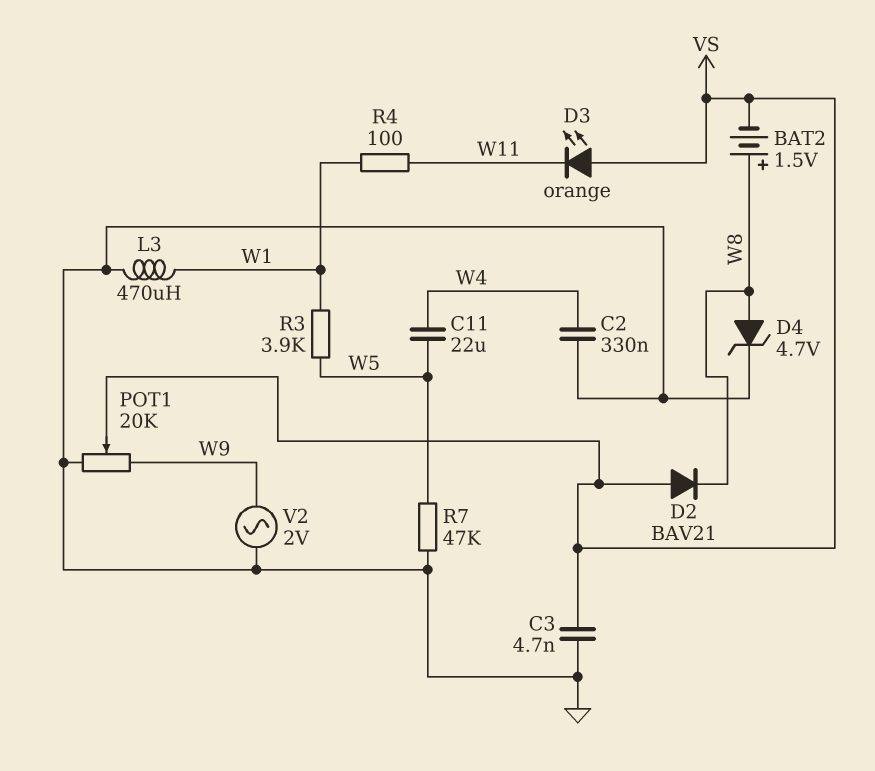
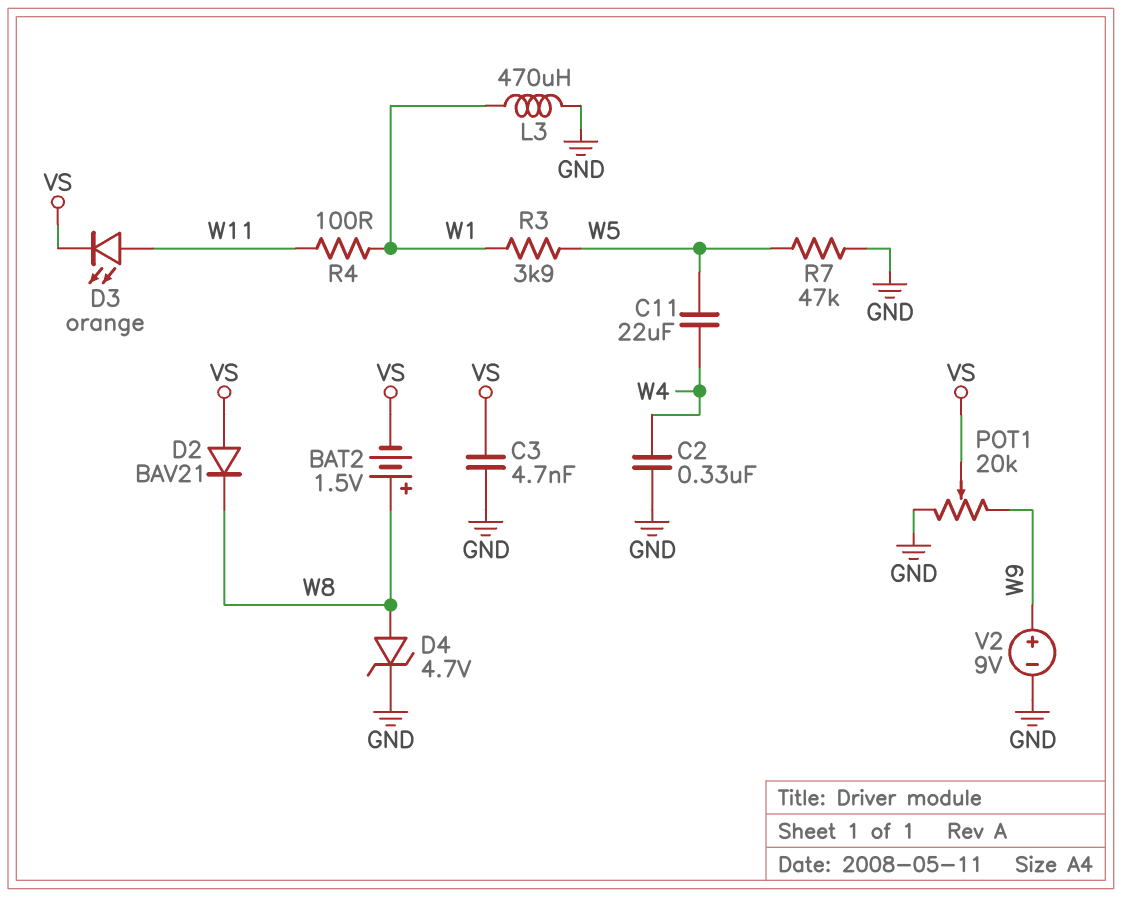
D3: LED orange (A VS, K W11) -> LED orange (A W11, K VS)
V2: AC 2V (GND, W9) -> 9V (plus W9, minus GND)

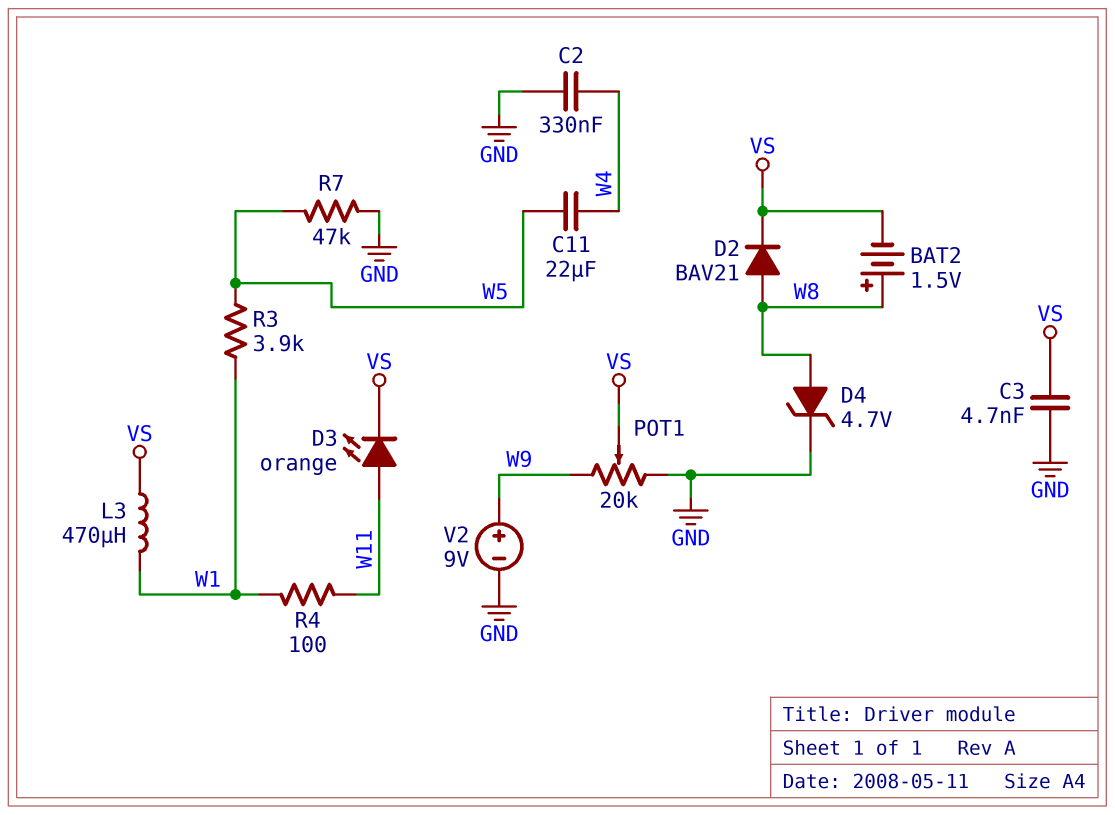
D2: diode BAV21 (A VS, K W8) -> diode BAV21 (A W8, K VS)
L3: 470uH (GND, W1) -> 470uH (VS, W1)

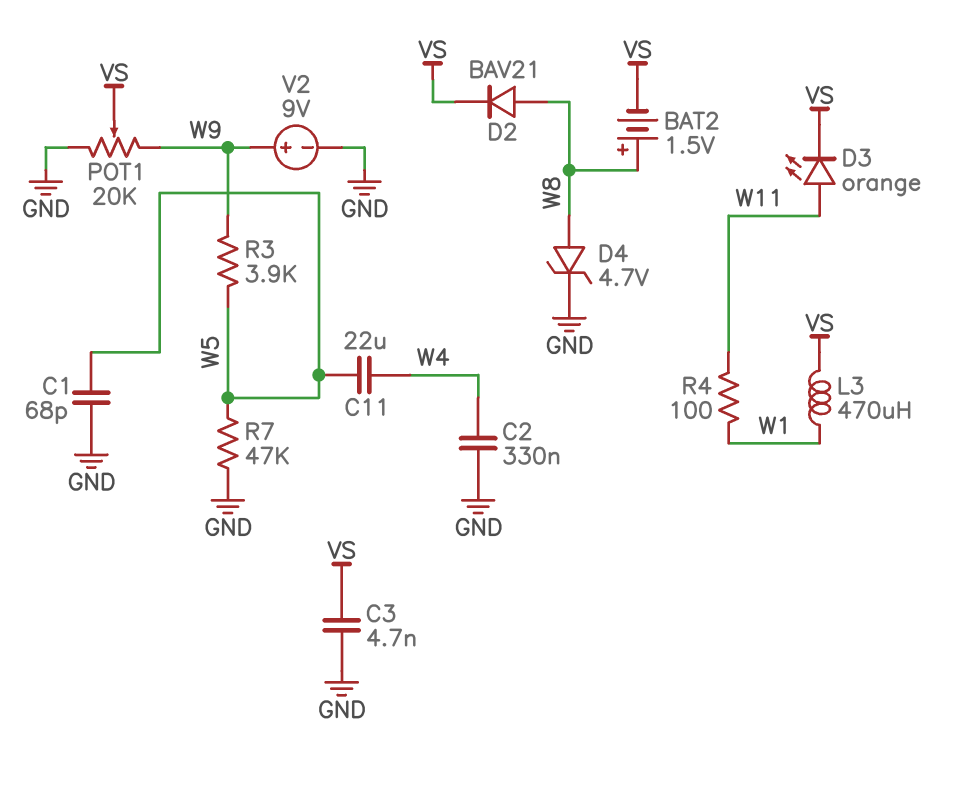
C1: none -> 68pF (GND, W5)
R3: 3.9k (W1, W5) -> 3.9k (W5, W9)

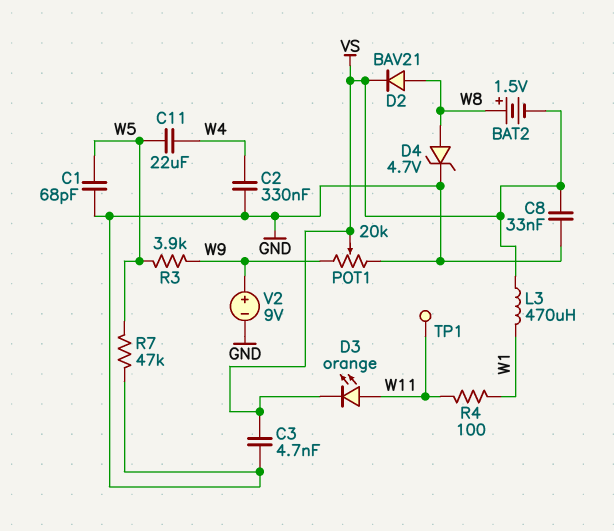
C8: none -> 33nF (GND, VS)
TP1: none -> test point (W11)

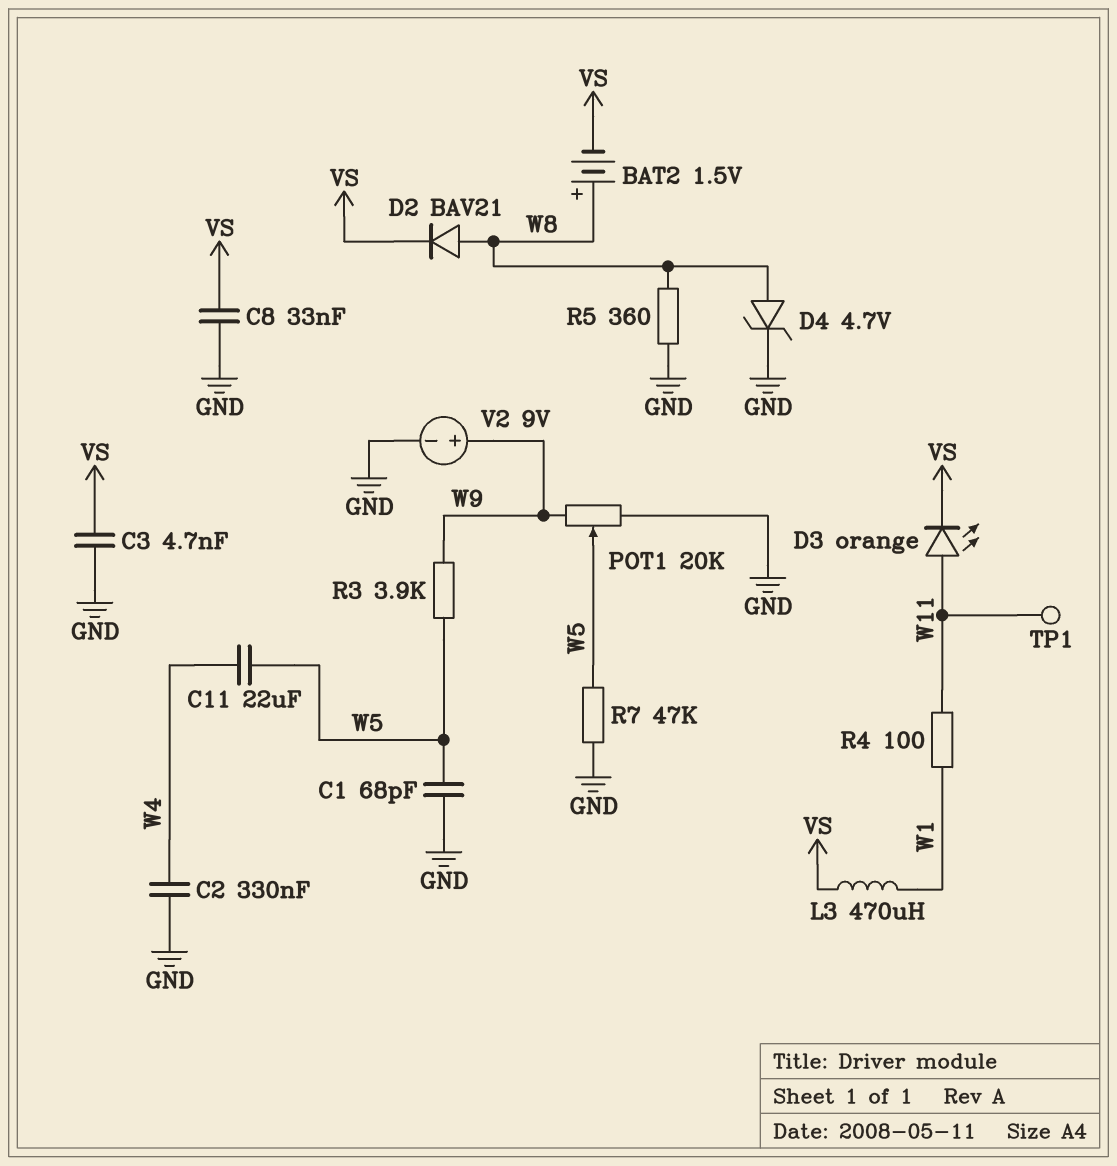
POT1: 20k (GND, W9, wiper VS) -> 20k (GND, W9, wiper W5)
R5: none -> 360 (GND, W8)

